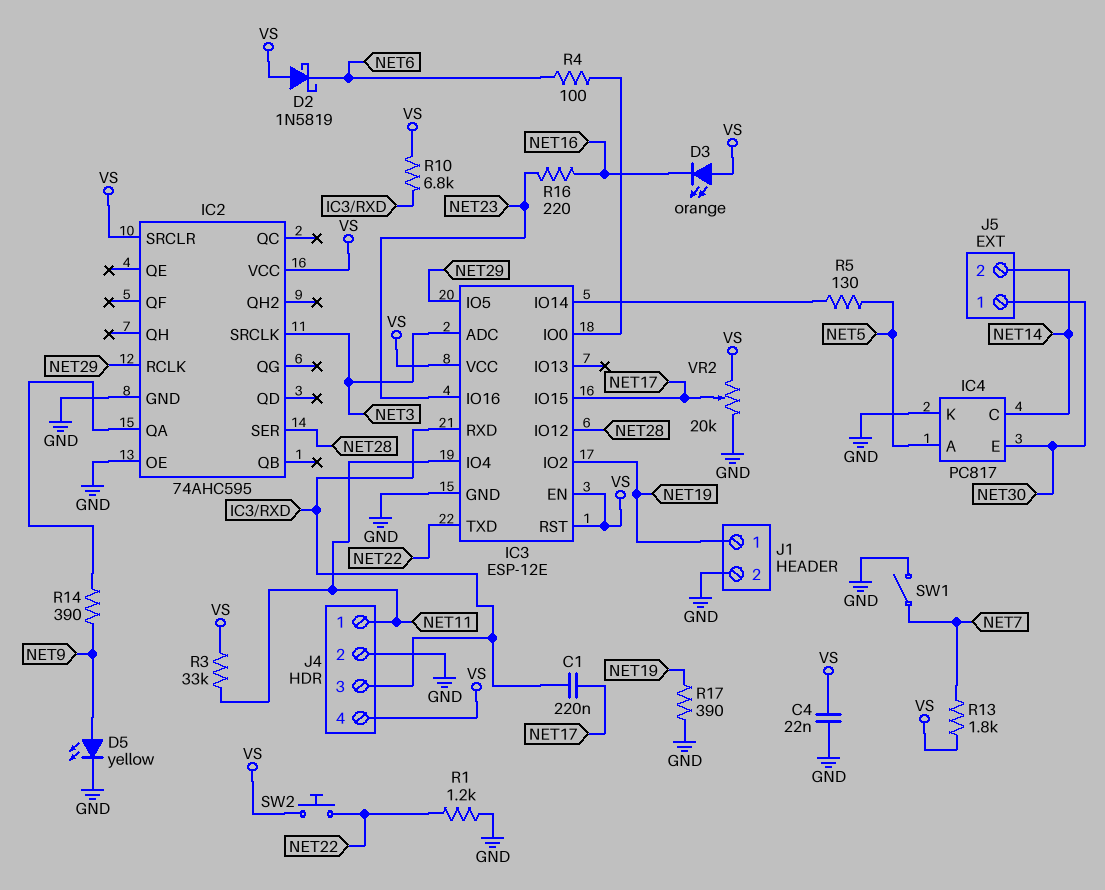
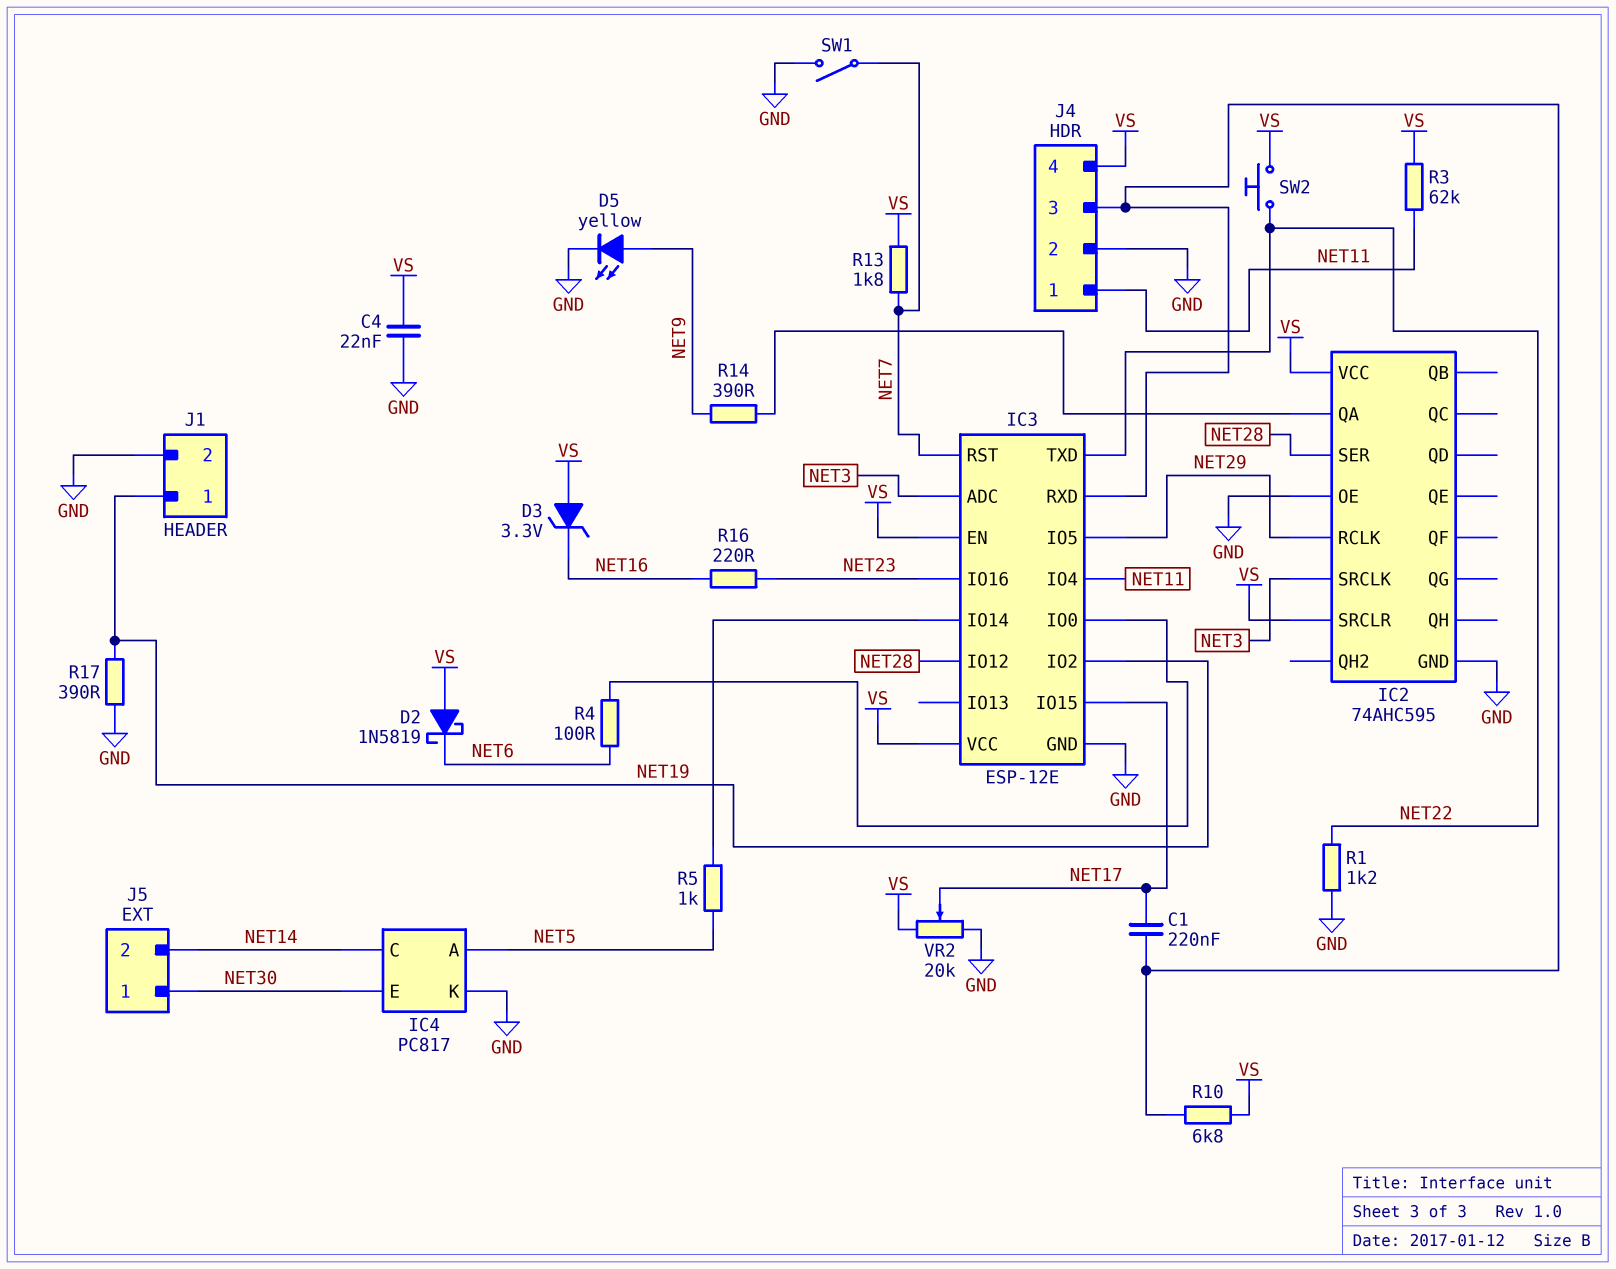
D3: LED orange (A VS, K NET16) -> zener 3.3V (A VS, K NET16)
IC3 pin RST: VS -> NET7
R3: 33k (NET11, VS) -> 62k (NET11, VS)
R5: 130 (IC3/IO14, NET5) -> 1k (IC3/IO14, NET5)

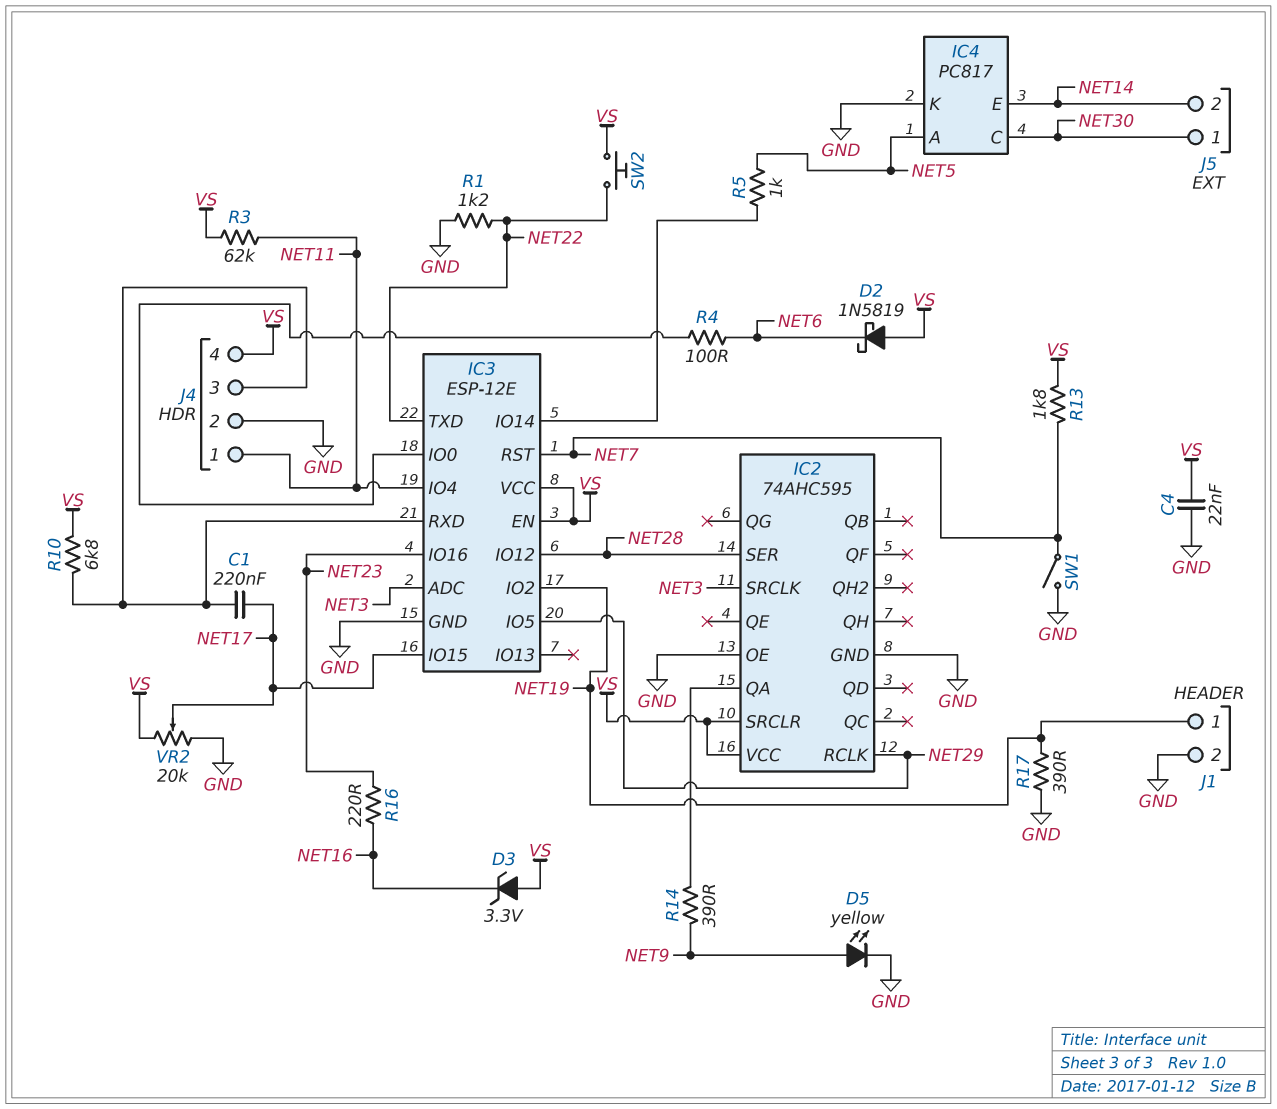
IC4 pin C: NET14 -> NET30
IC4 pin E: NET30 -> NET14

